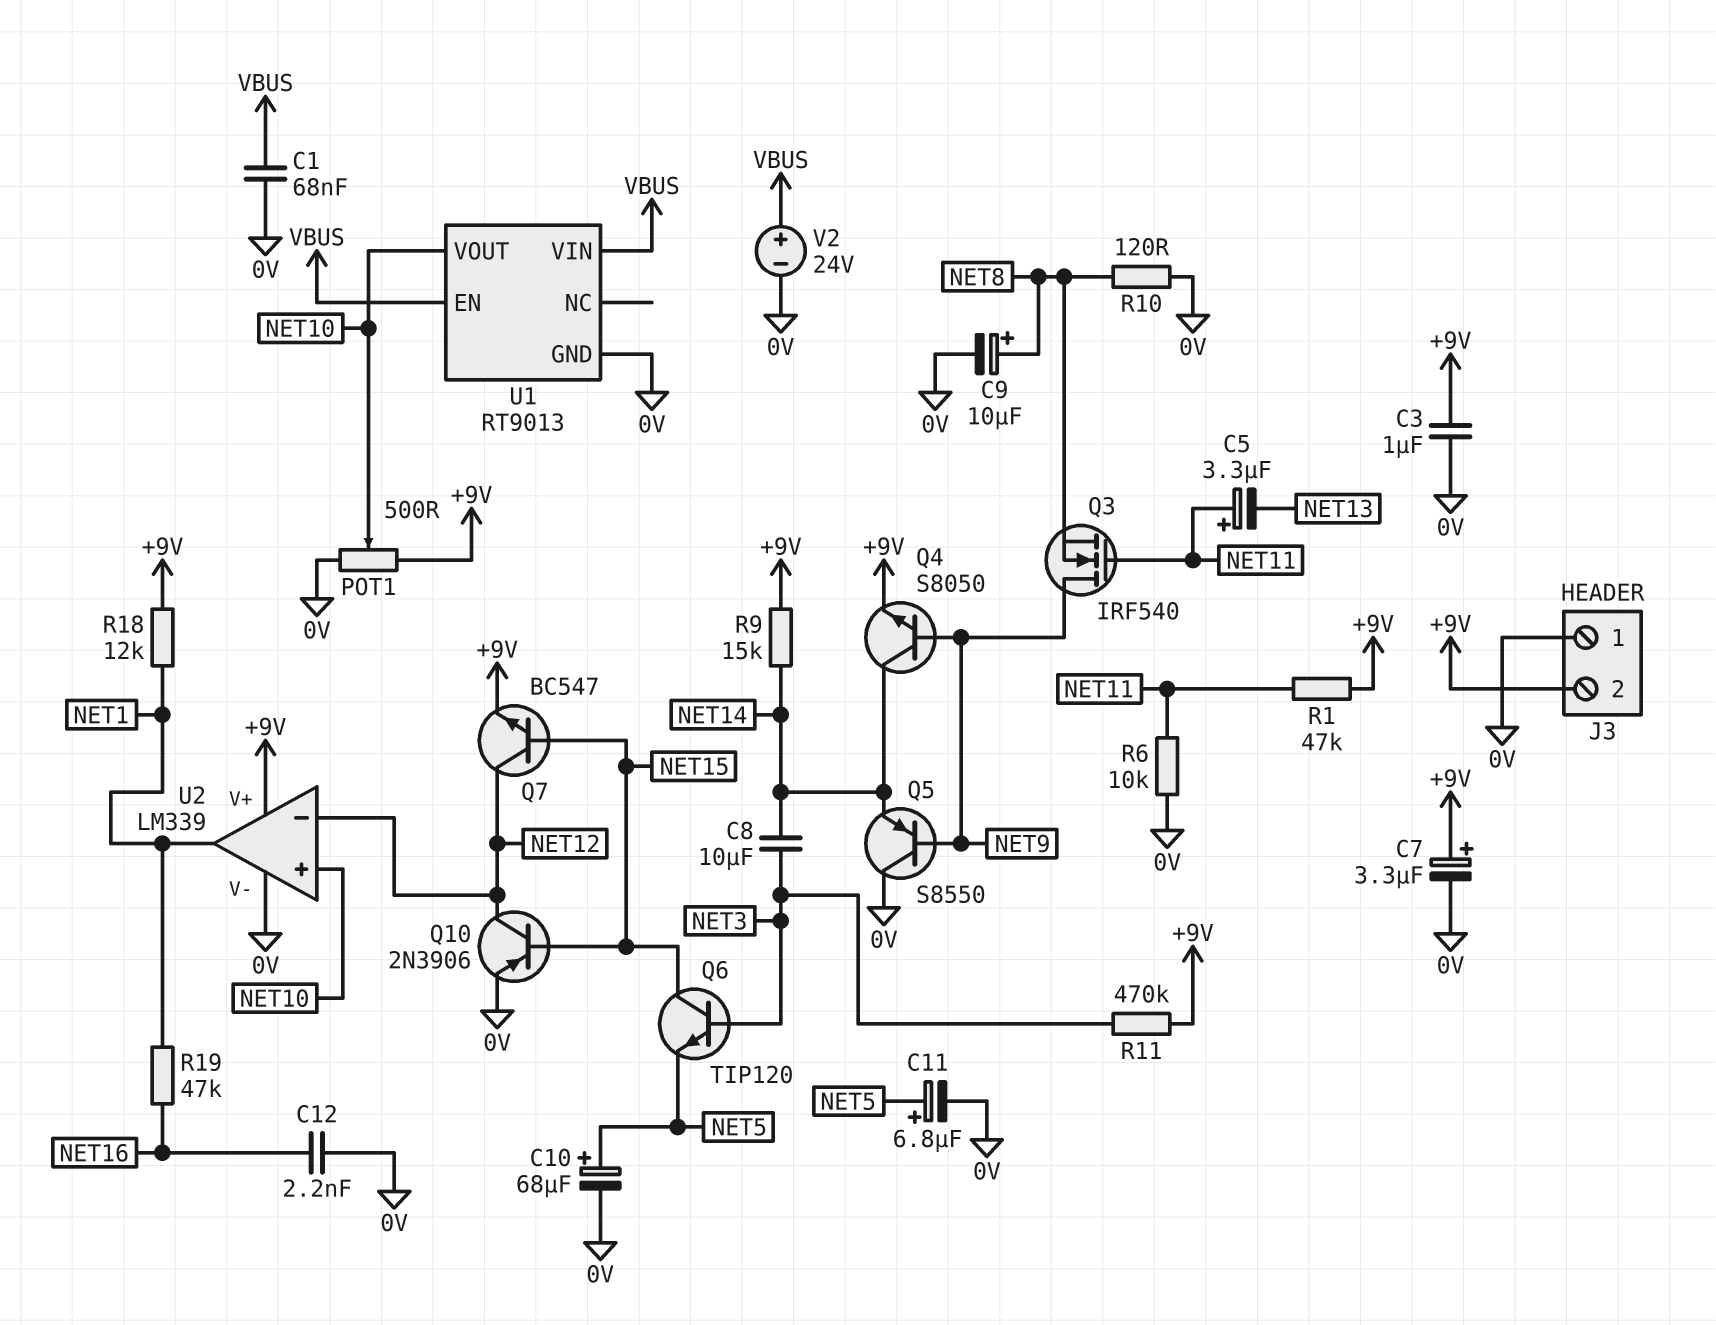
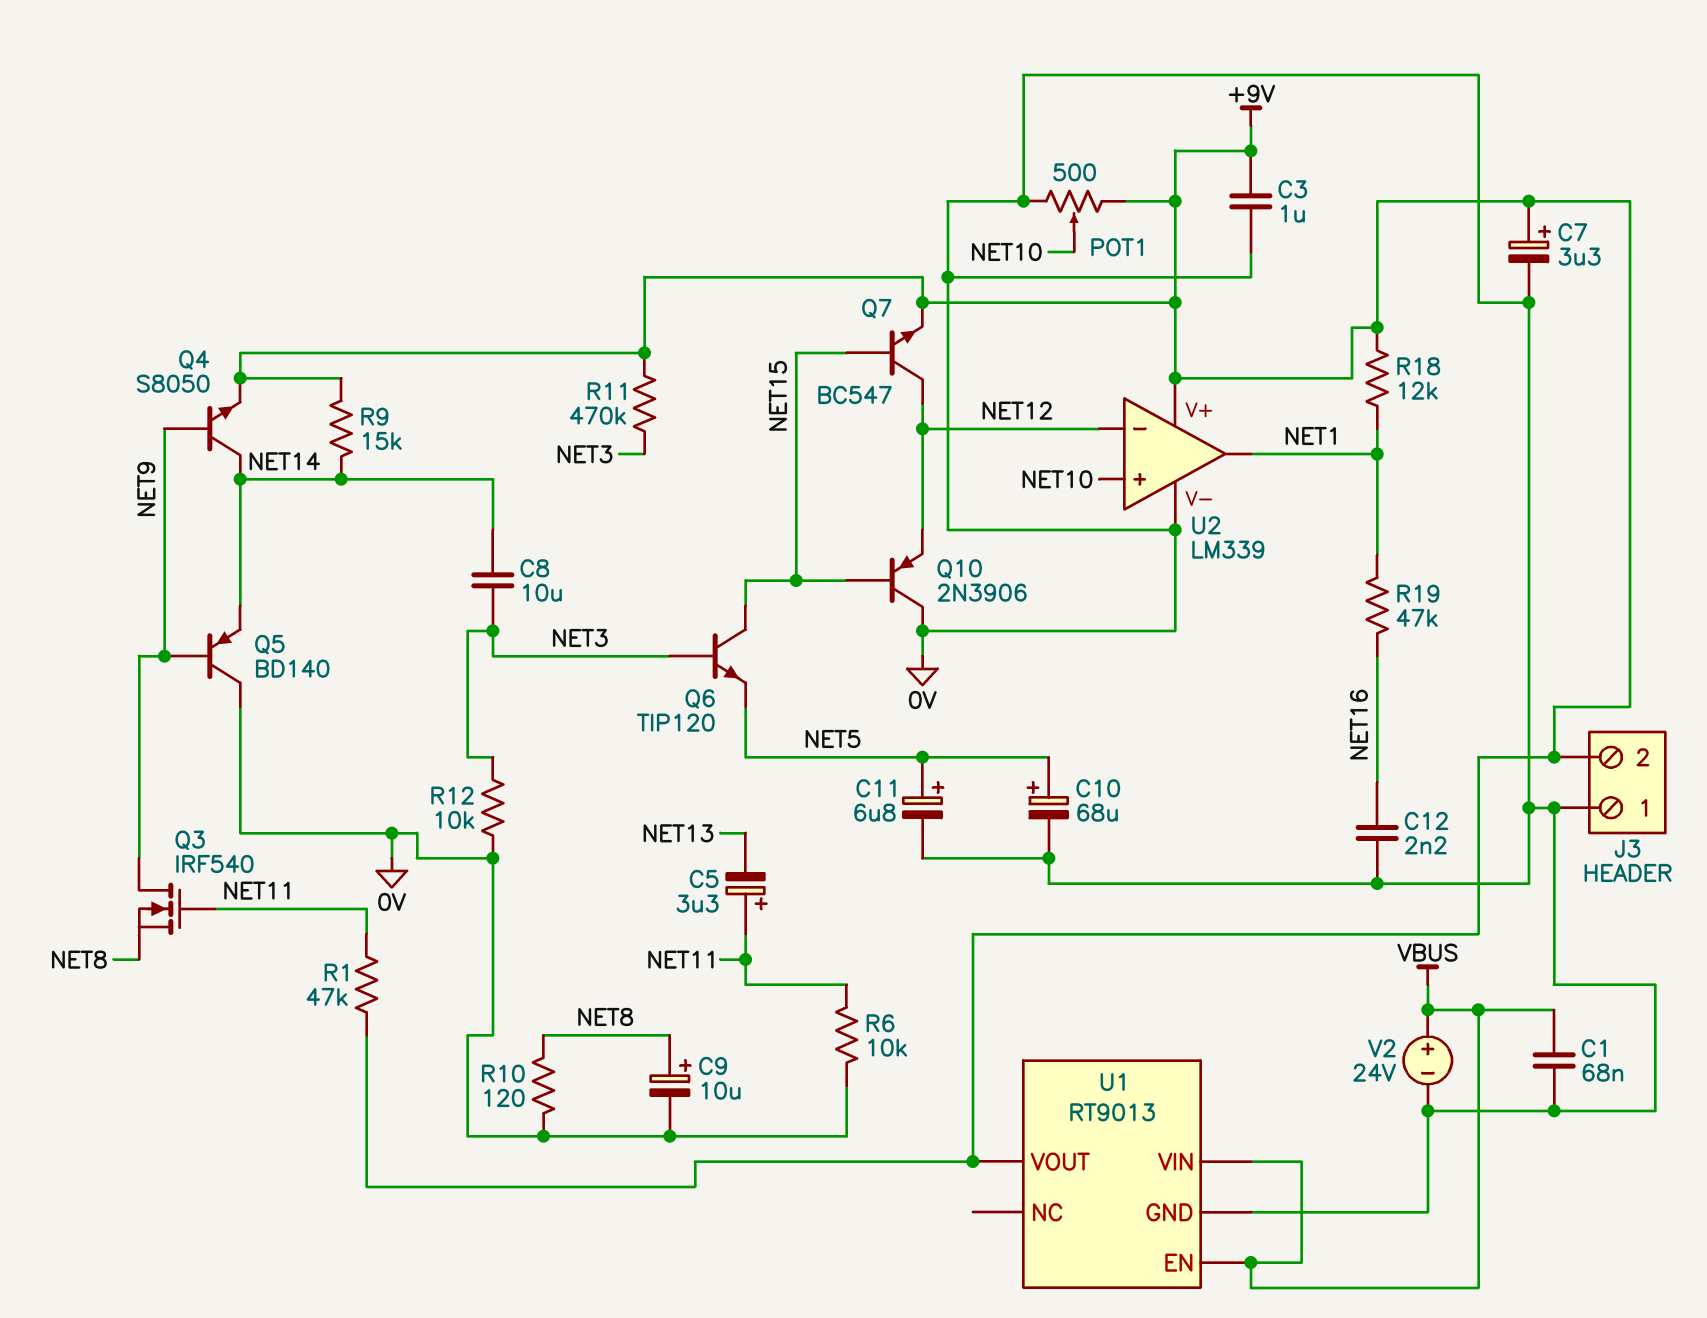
Q5: PNP S8550 (B NET9, C 0V, E NET14) -> PNP BD140 (B NET9, C 0V, E NET14)
Q10: PNP 2N3906 (B NET15, C NET12, E 0V) -> PNP 2N3906 (B NET15, C 0V, E NET12)
R12: none -> 10k (0V, NET3)
U1 pin VOUT: NET10 -> +9V

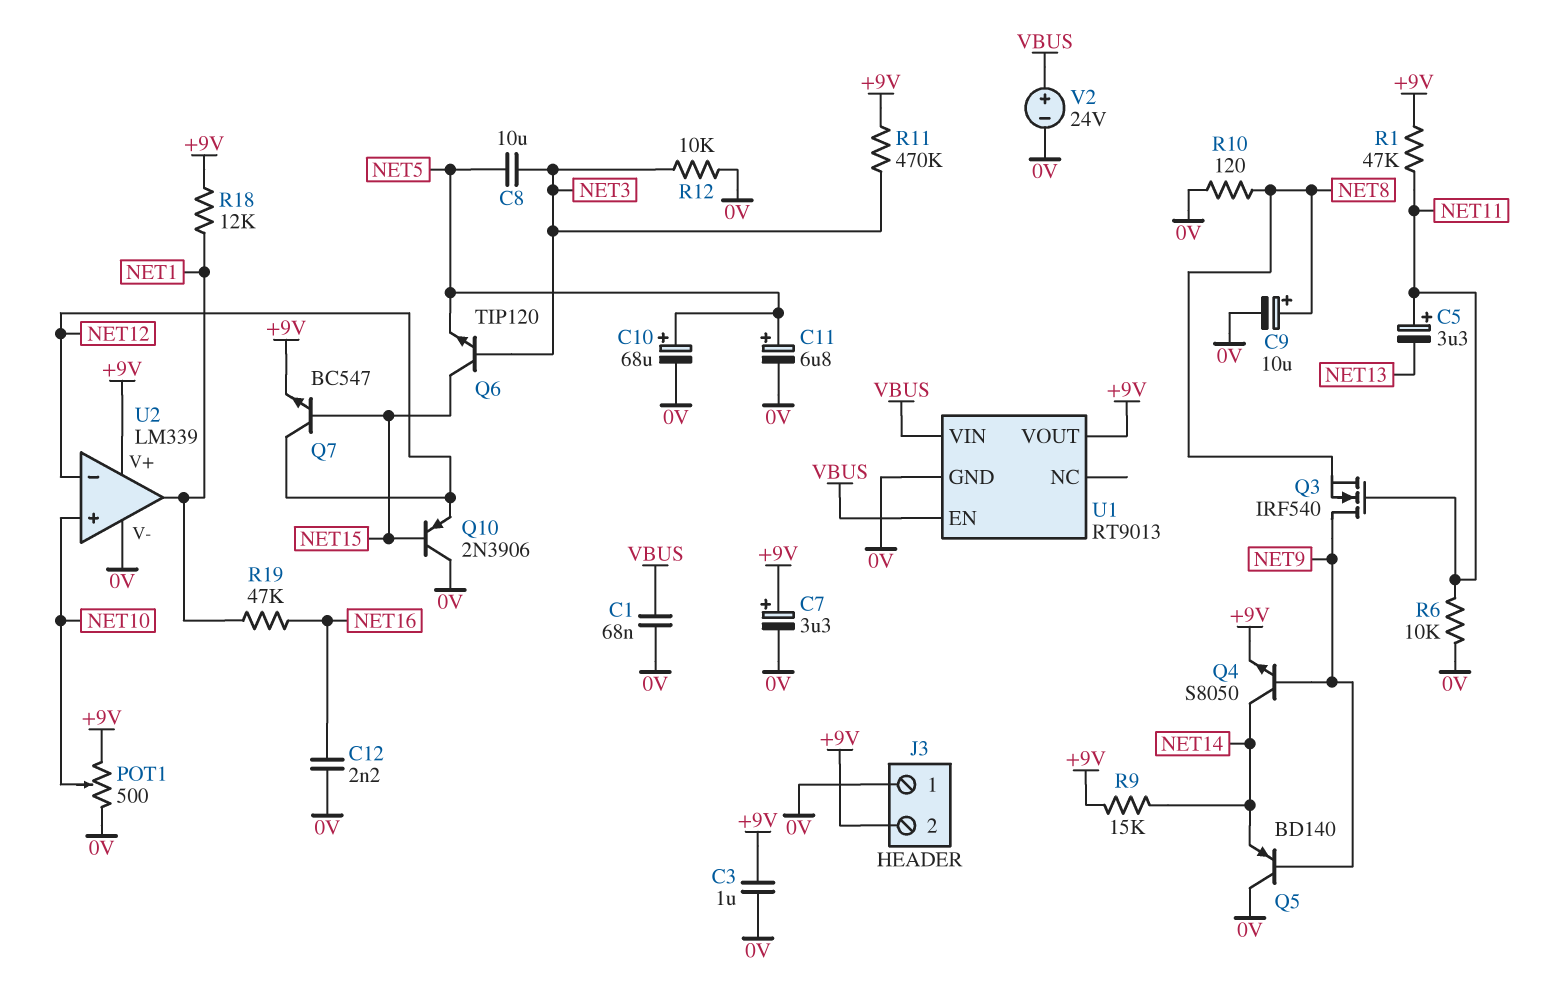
C8: 10uF (NET3, NET14) -> 10uF (NET3, NET5)

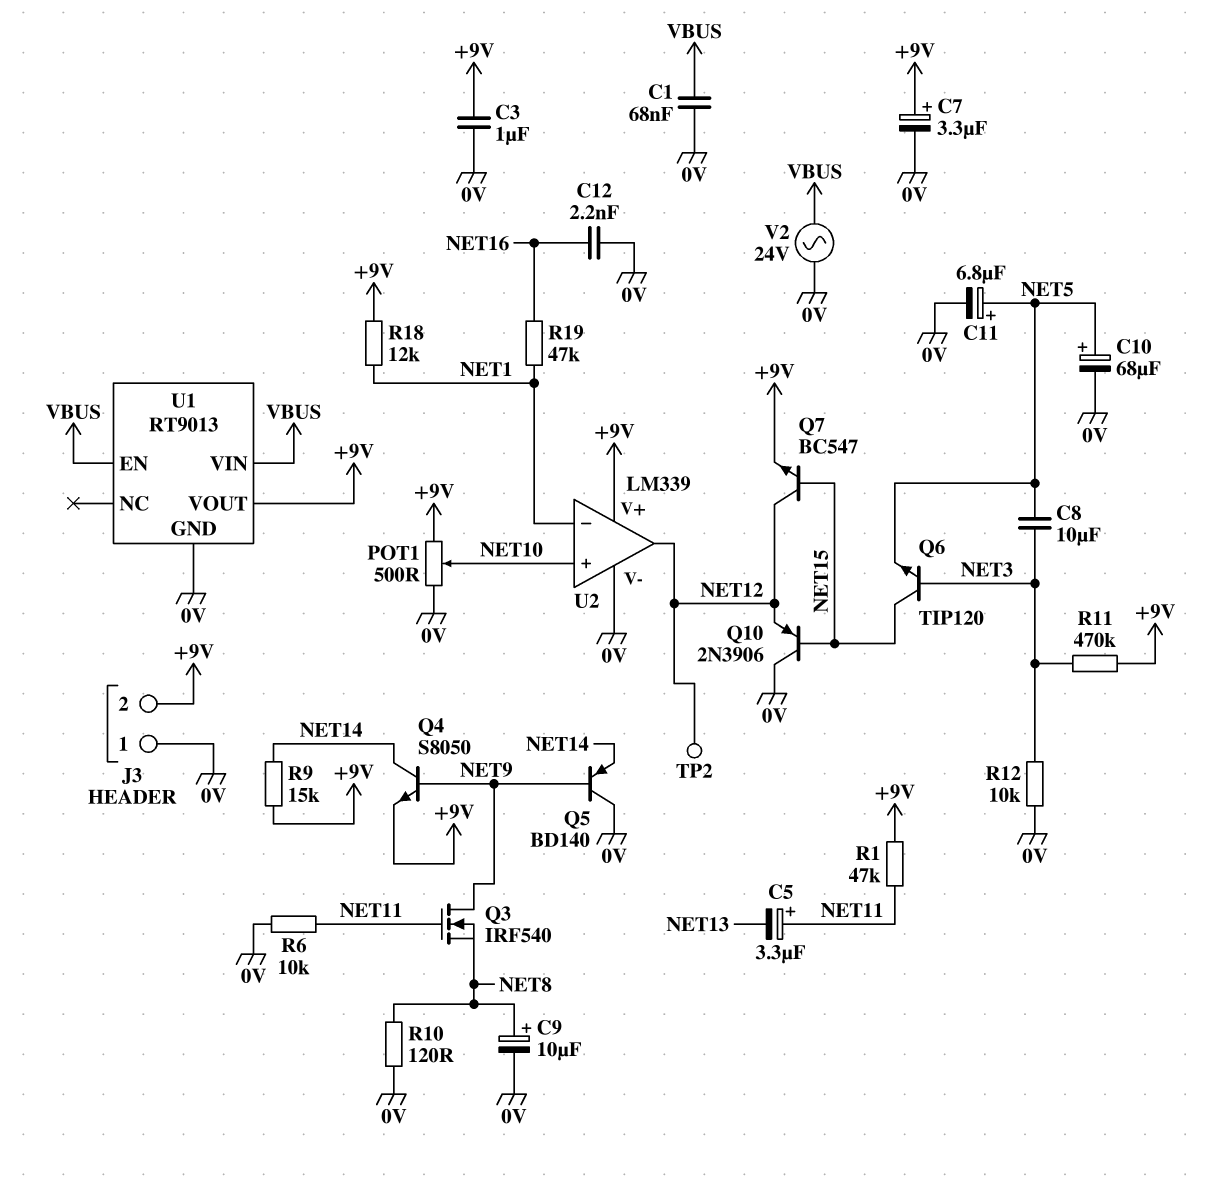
TP2: none -> test point (NET12)
U2 pin in-: NET12 -> NET1
U2 pin out: NET1 -> NET12
V2: 24V (plus VBUS, minus 0V) -> AC 24V (0V, VBUS)

